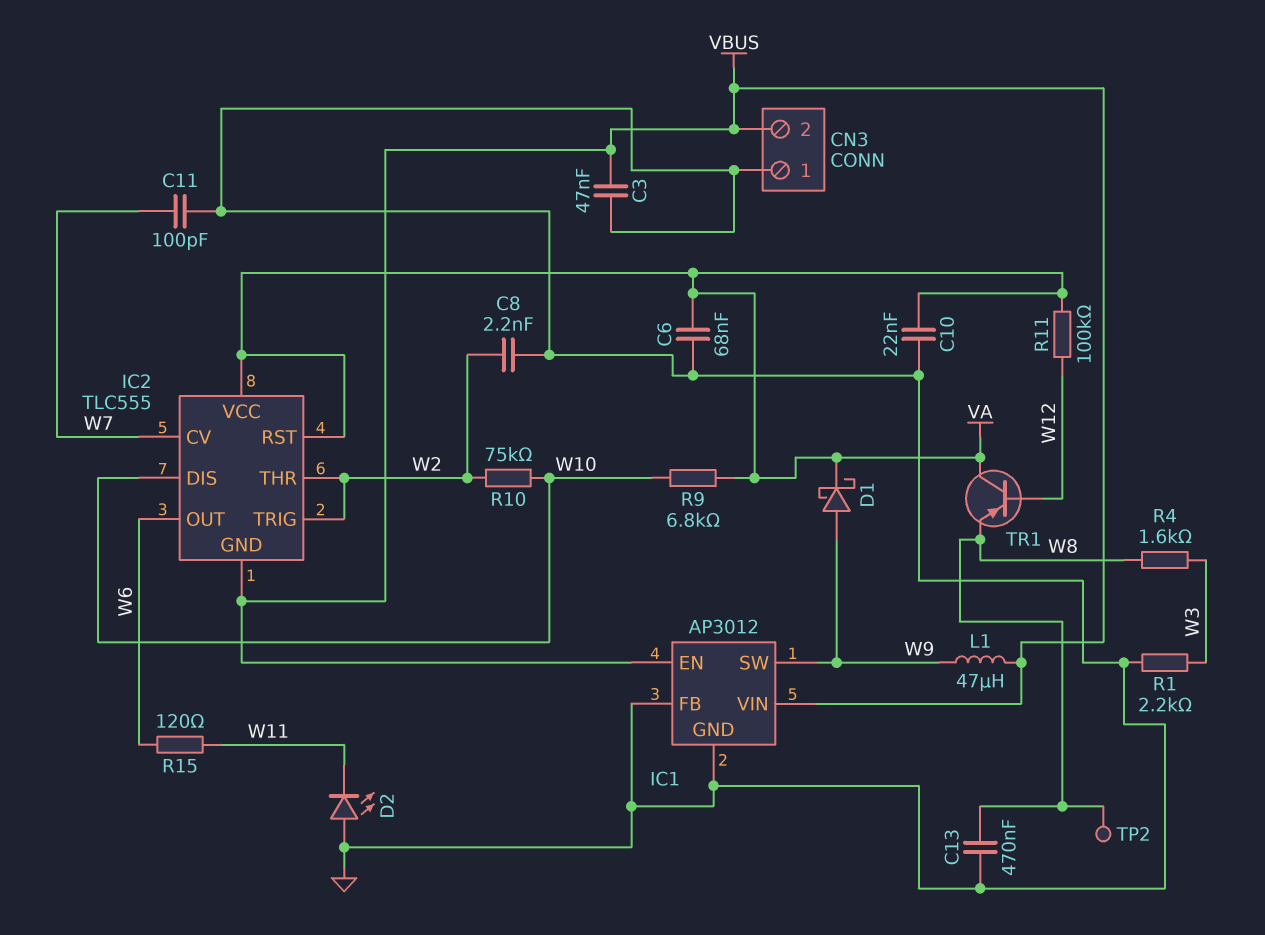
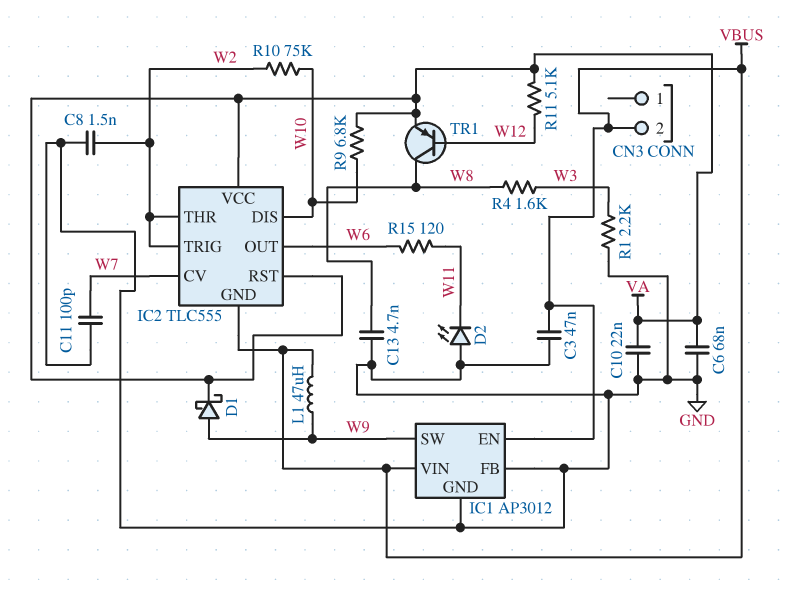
C8: 2.2nF (GND, W2) -> 1.5nF (GND, W2)
C13: 470nF (GND, W8) -> 4.7nF (GND, W8)
CN3 pin 1: GND -> none
R11: 100k (VA, W12) -> 5.1k (VA, W12)
TP2: test point (W8) -> none
TR1: PNP (B W12, C VA, E W8) -> PNP (B W12, C W8, E VA)

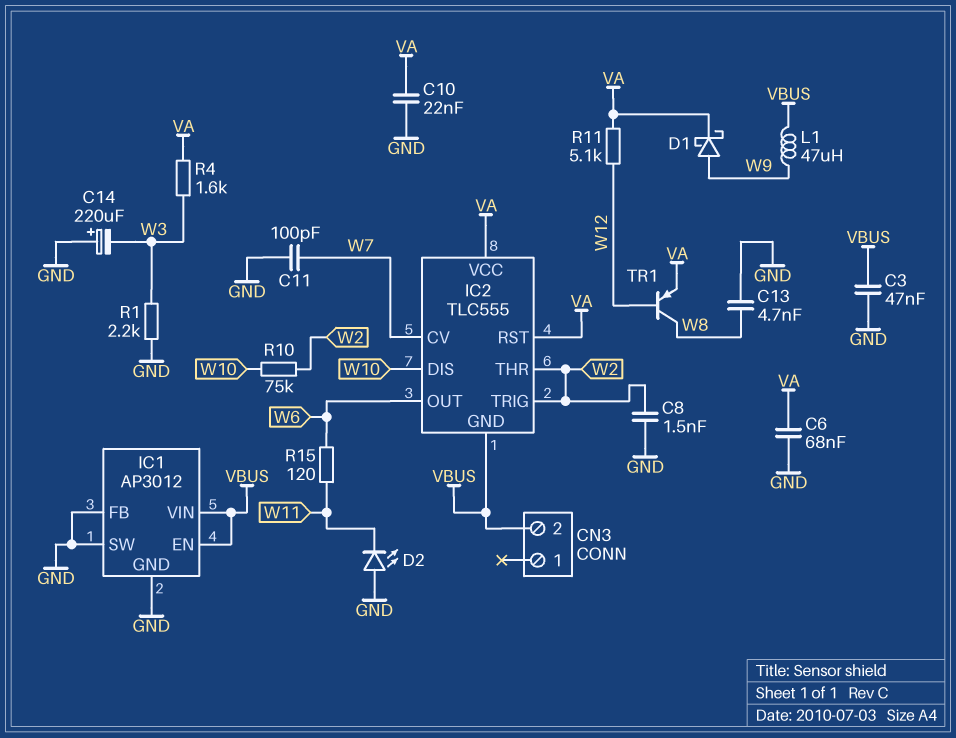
C14: none -> 220uF (plus GND, minus W3)
IC1 pin SW: W9 -> GND
R4: 1.6k (W3, W8) -> 1.6k (VA, W3)
R9: 6.8k (VA, W10) -> none

